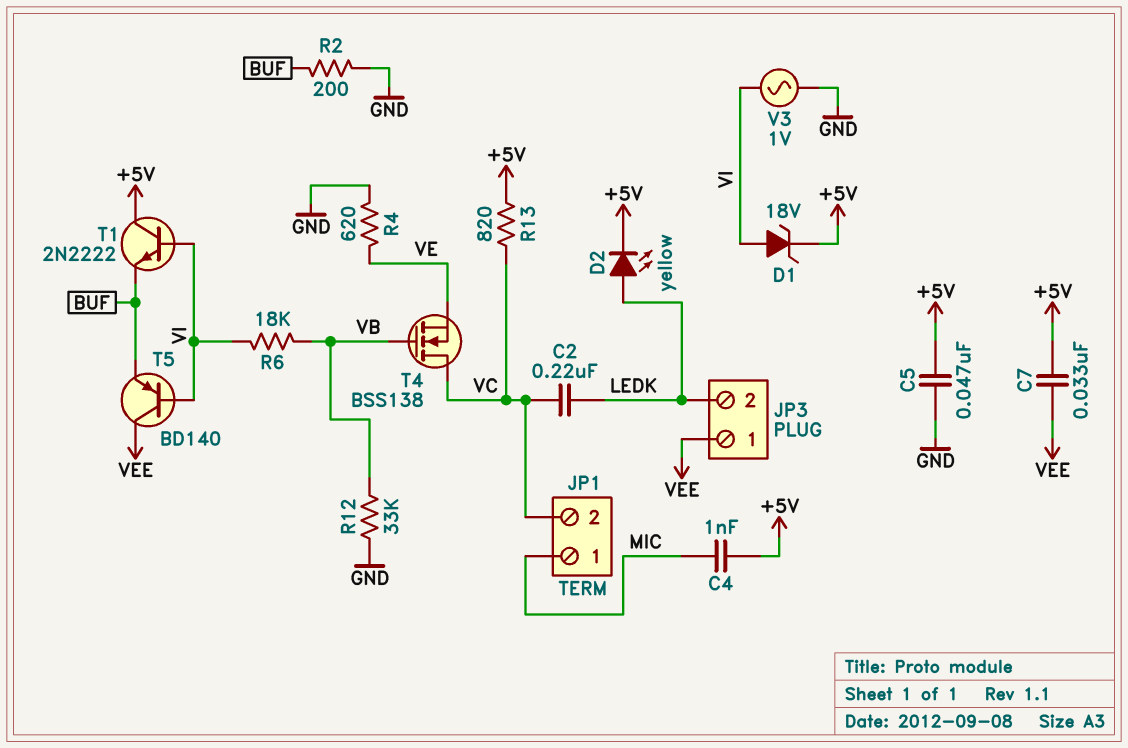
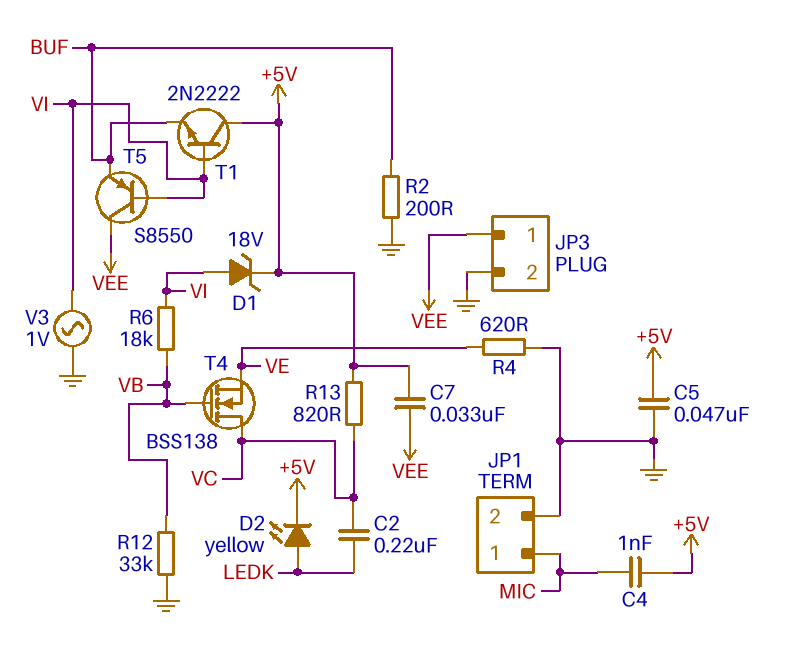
JP1 pin 2: VC -> GND
JP3 pin 2: LEDK -> GND
T5: PNP BD140 (B VI, C VEE, E BUF) -> PNP S8550 (B VI, C VEE, E BUF)

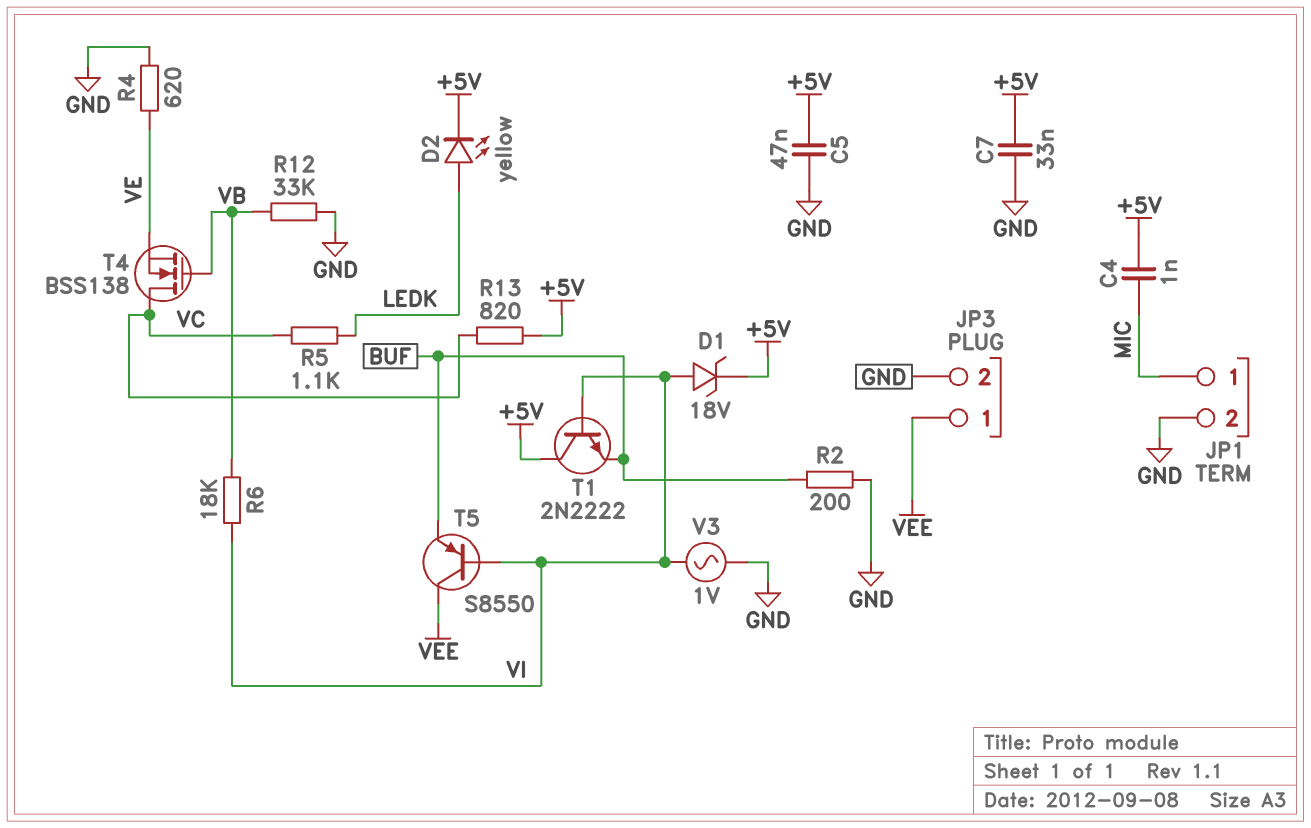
C2: 220nF (LEDK, VC) -> none
C7: 33nF (+5V, VEE) -> 33nF (+5V, GND)
R5: none -> 1.1k (LEDK, VC)

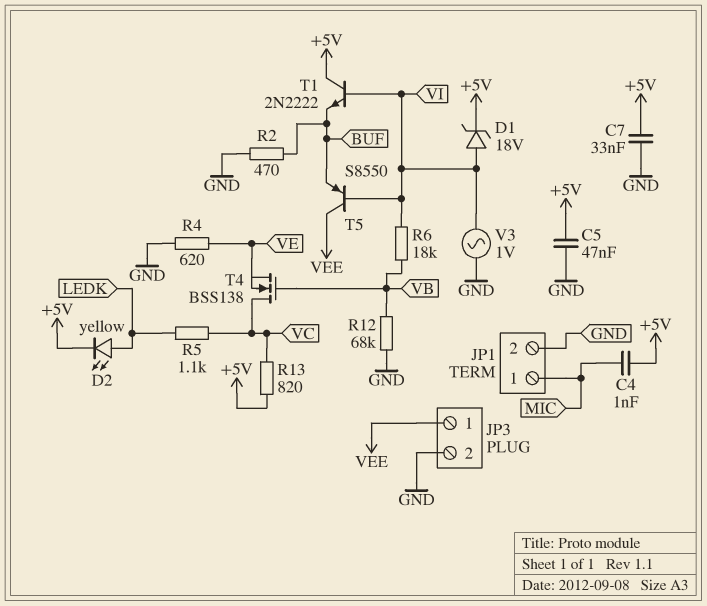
R2: 200 (BUF, GND) -> 470 (BUF, GND)
R12: 33k (GND, VB) -> 68k (GND, VB)

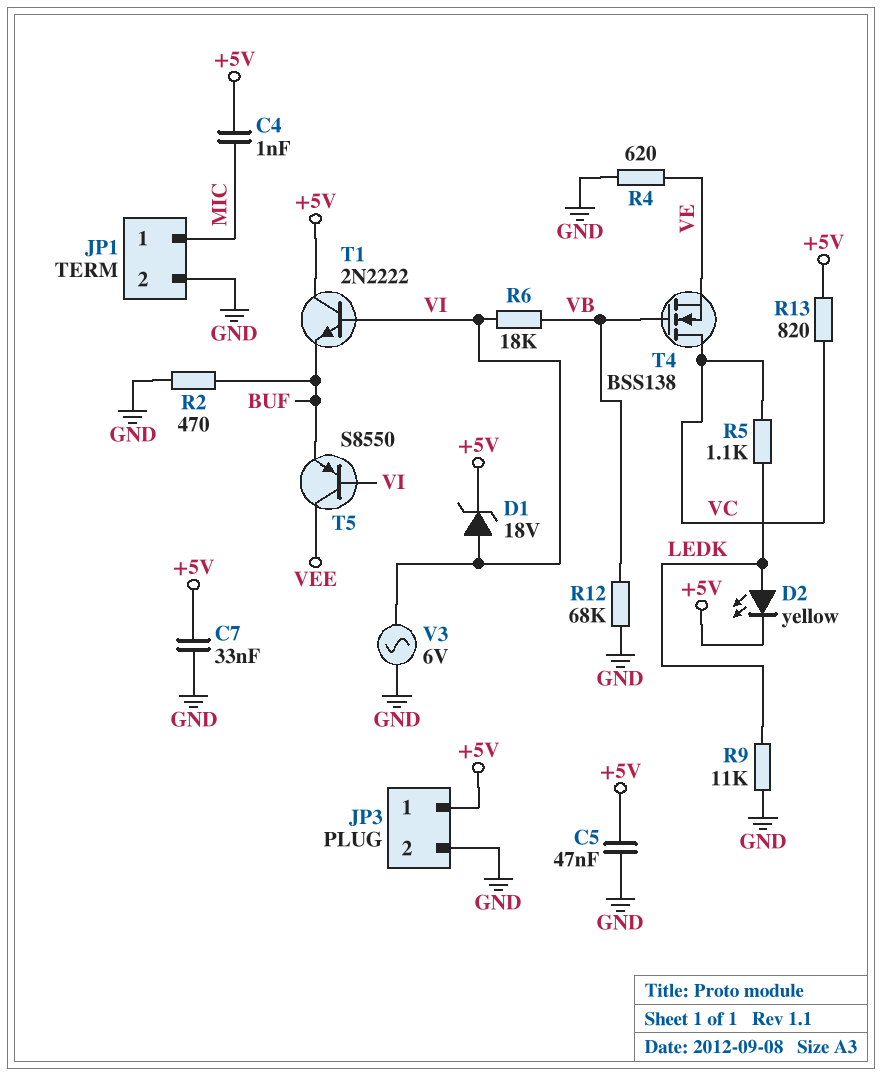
JP3 pin 1: VEE -> +5V
R9: none -> 11k (GND, LEDK)
V3: AC 1V (GND, VI) -> AC 6V (GND, VI)

